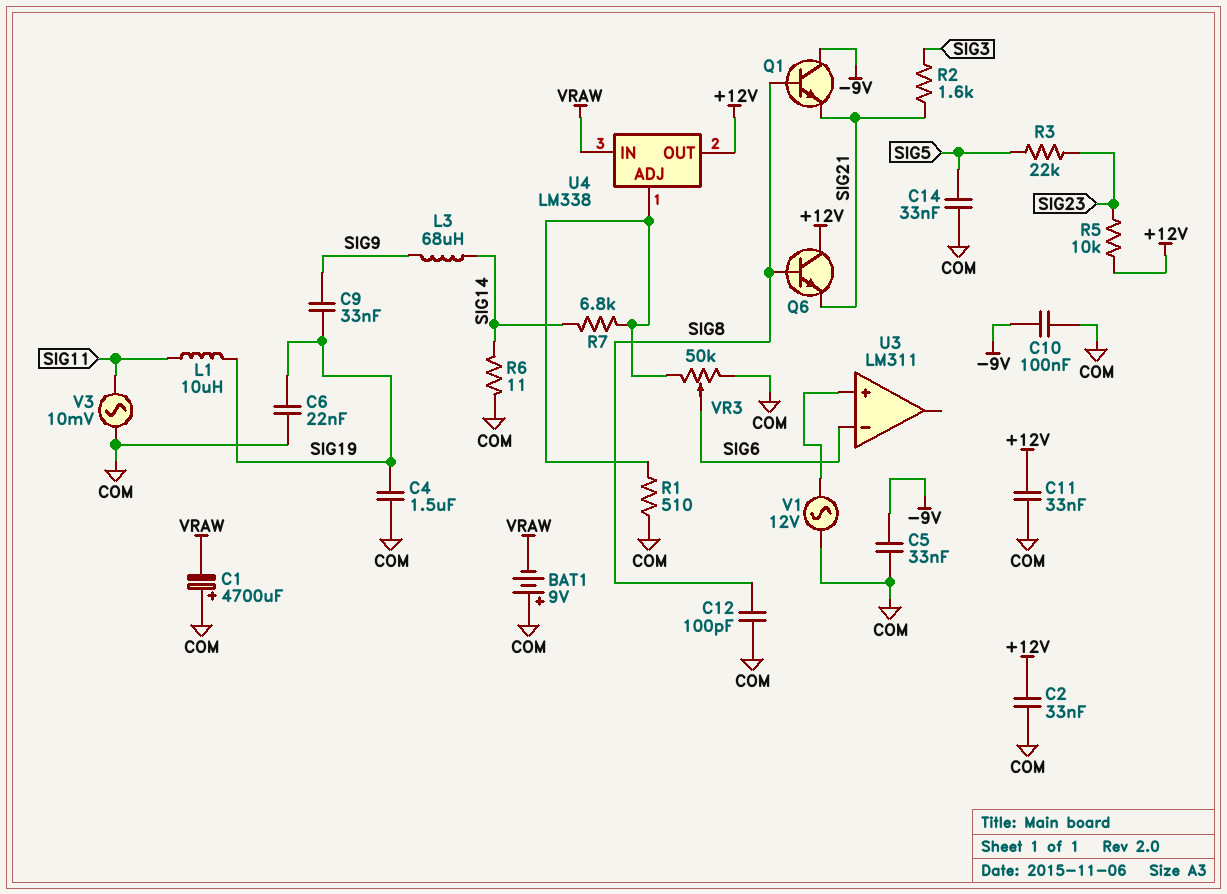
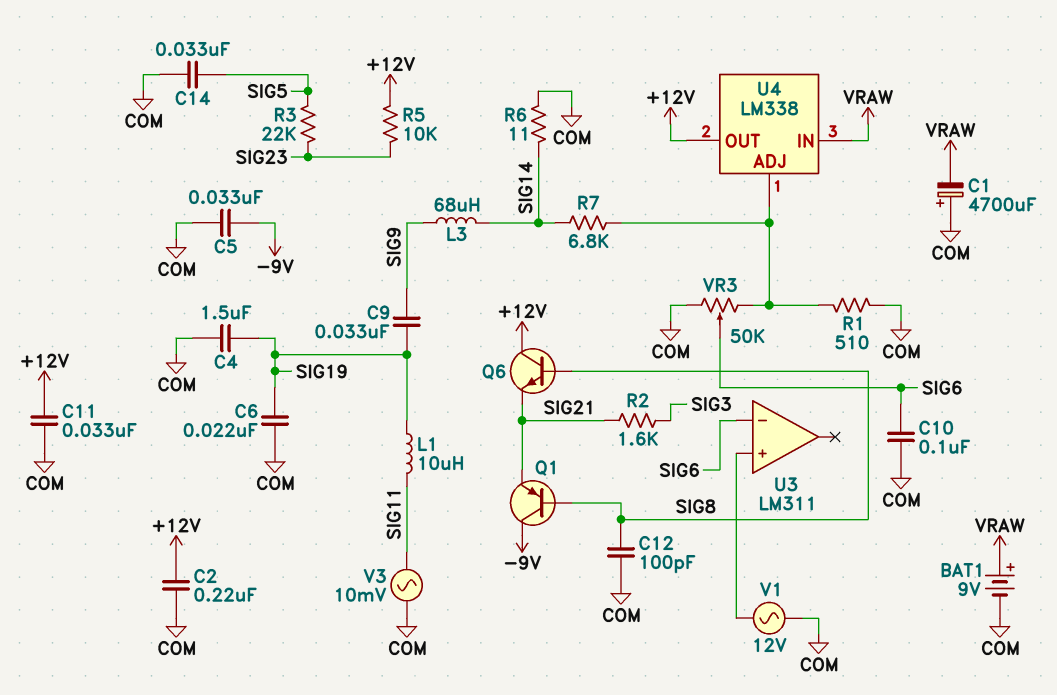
BAT1: 9V (plus COM, minus VRAW) -> 9V (plus VRAW, minus COM)
C2: 33nF (+12V, COM) -> 220nF (+12V, COM)
C10: 100nF (-9V, COM) -> 100nF (COM, SIG6)
Q1: NPN (B SIG8, C -9V, E SIG21) -> PNP (B SIG8, C -9V, E SIG21)

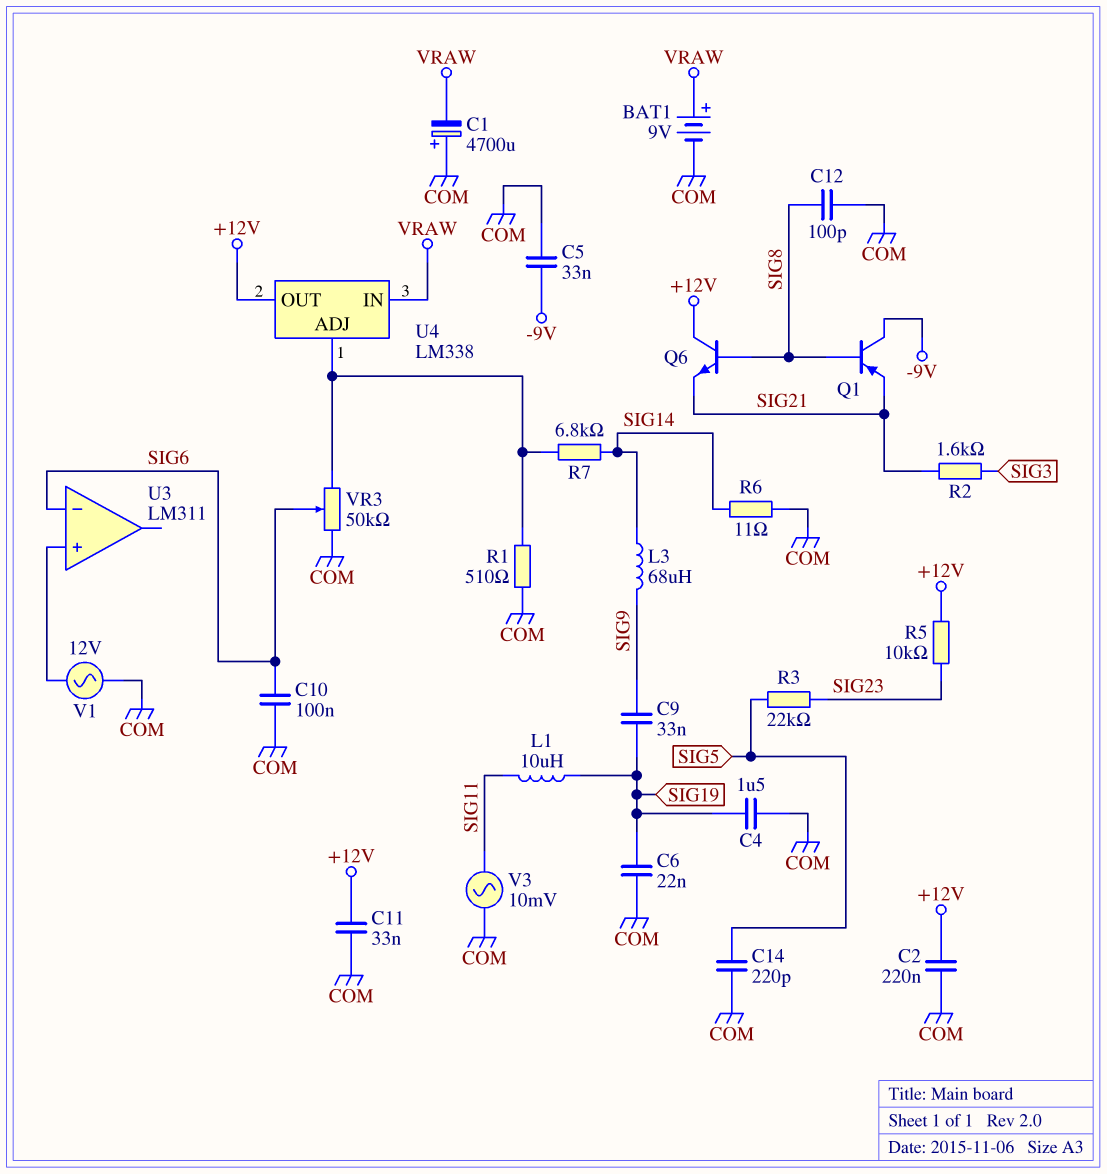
C14: 33nF (COM, SIG5) -> 220pF (COM, SIG5)

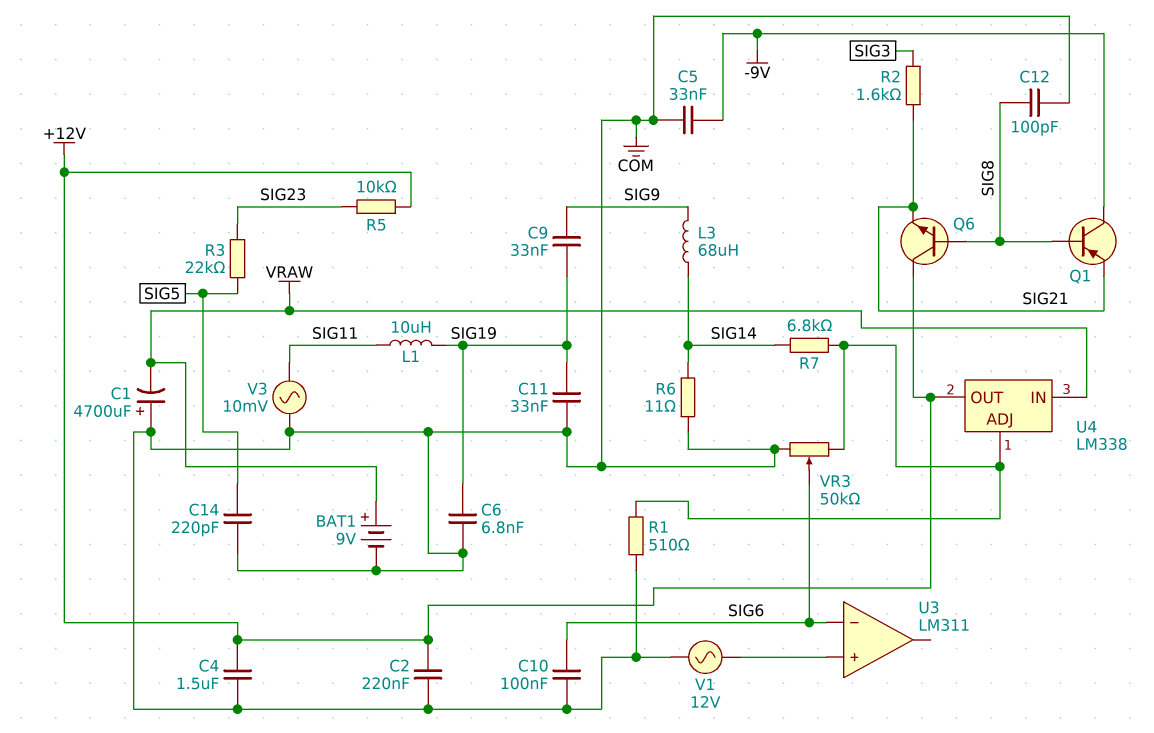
C4: 1.5uF (COM, SIG19) -> 1.5uF (+12V, COM)
C6: 22nF (COM, SIG19) -> 6.8nF (COM, SIG19)
C11: 33nF (+12V, COM) -> 33nF (COM, SIG19)

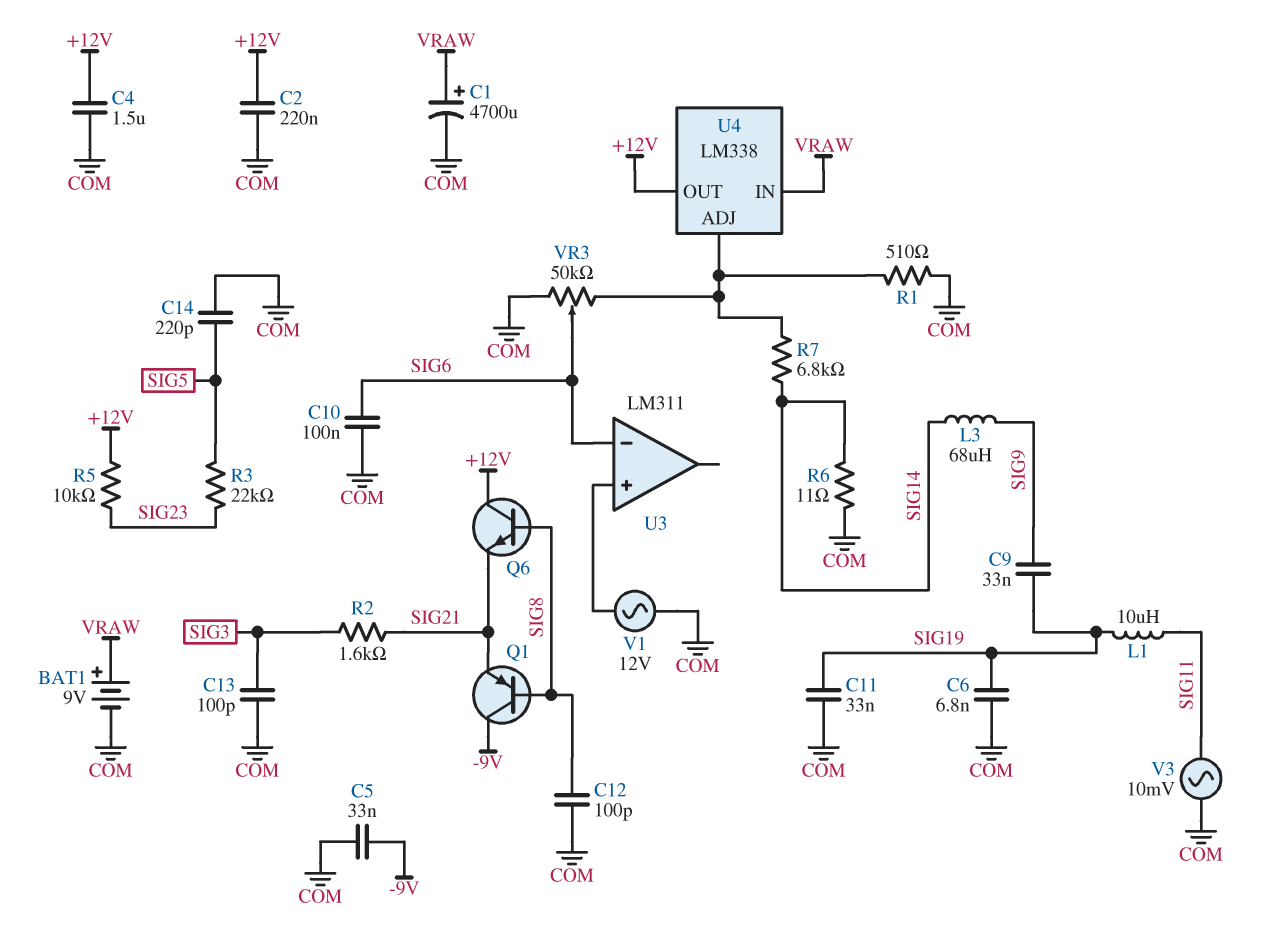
C1: 4700uF (plus COM, minus VRAW) -> 4700uF (plus VRAW, minus COM)
C13: none -> 100pF (COM, SIG3)

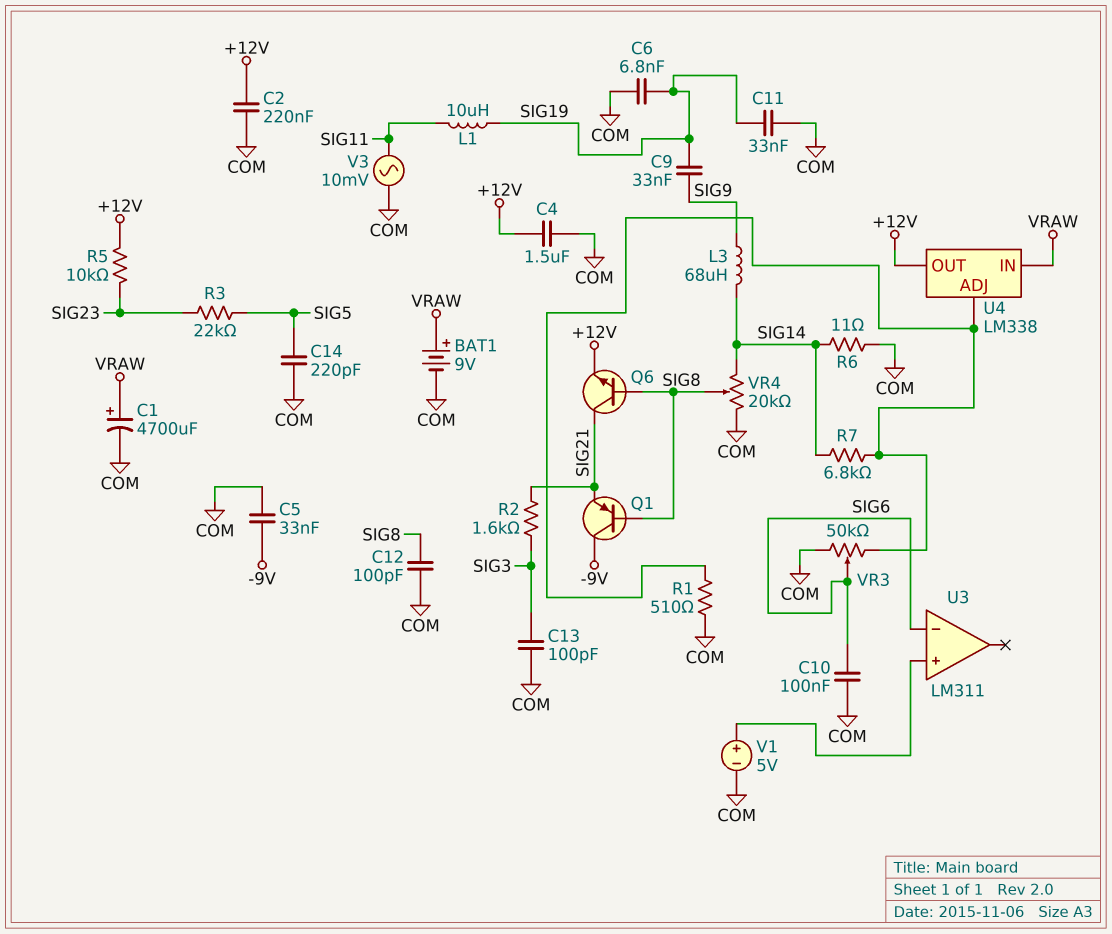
Q6: NPN (B SIG8, C +12V, E SIG21) -> NPN (B SIG8, C SIG21, E +12V)
V1: AC 12V (COM, U3/in+) -> 5V (plus U3/in+, minus COM)
VR4: none -> 20k (COM, SIG14, wiper SIG8)

